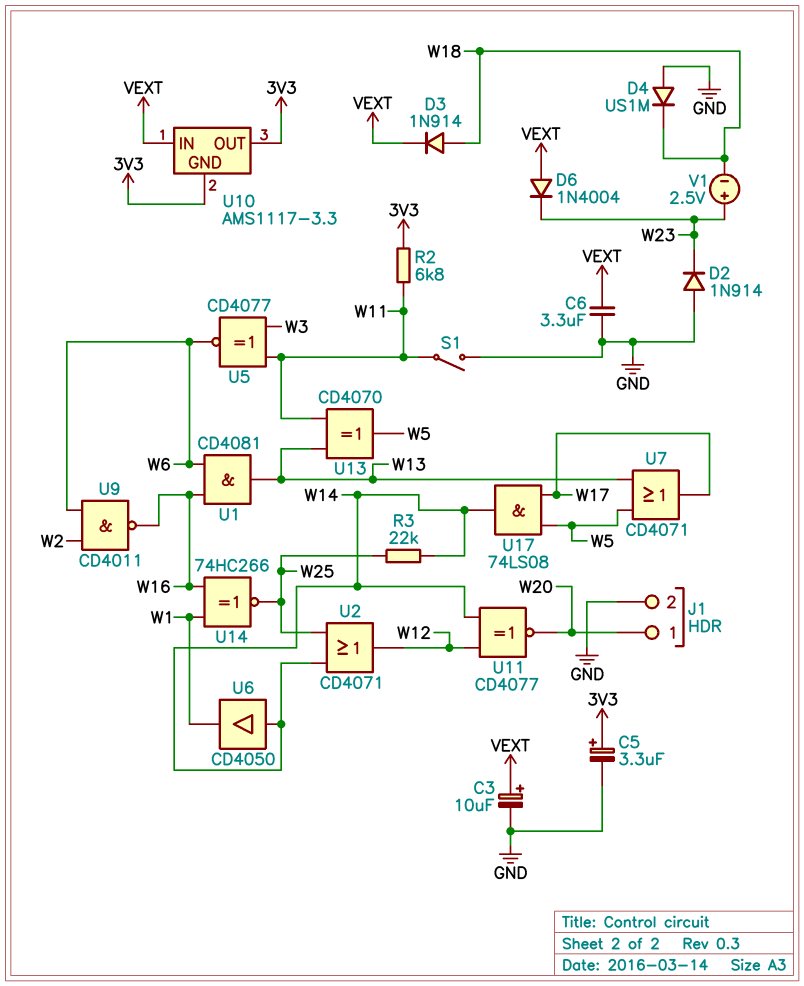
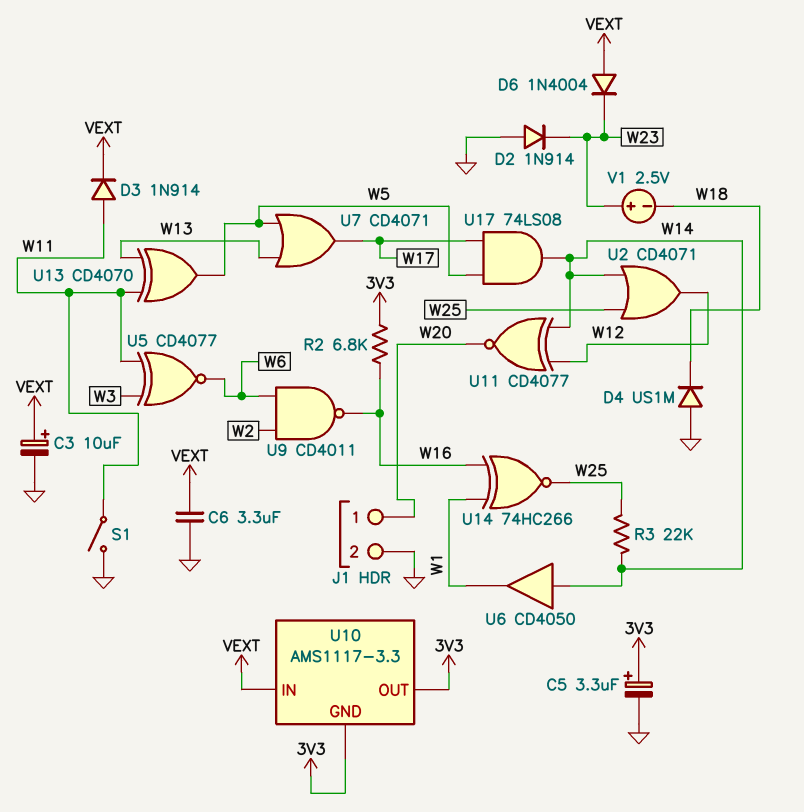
D3: diode 1N914 (A W18, K VEXT) -> diode 1N914 (A W11, K VEXT)
R2: 6.8k (3V3, W11) -> 6.8k (3V3, W16)
U1: AND CD4081 (in W6, in W16, out W13) -> none

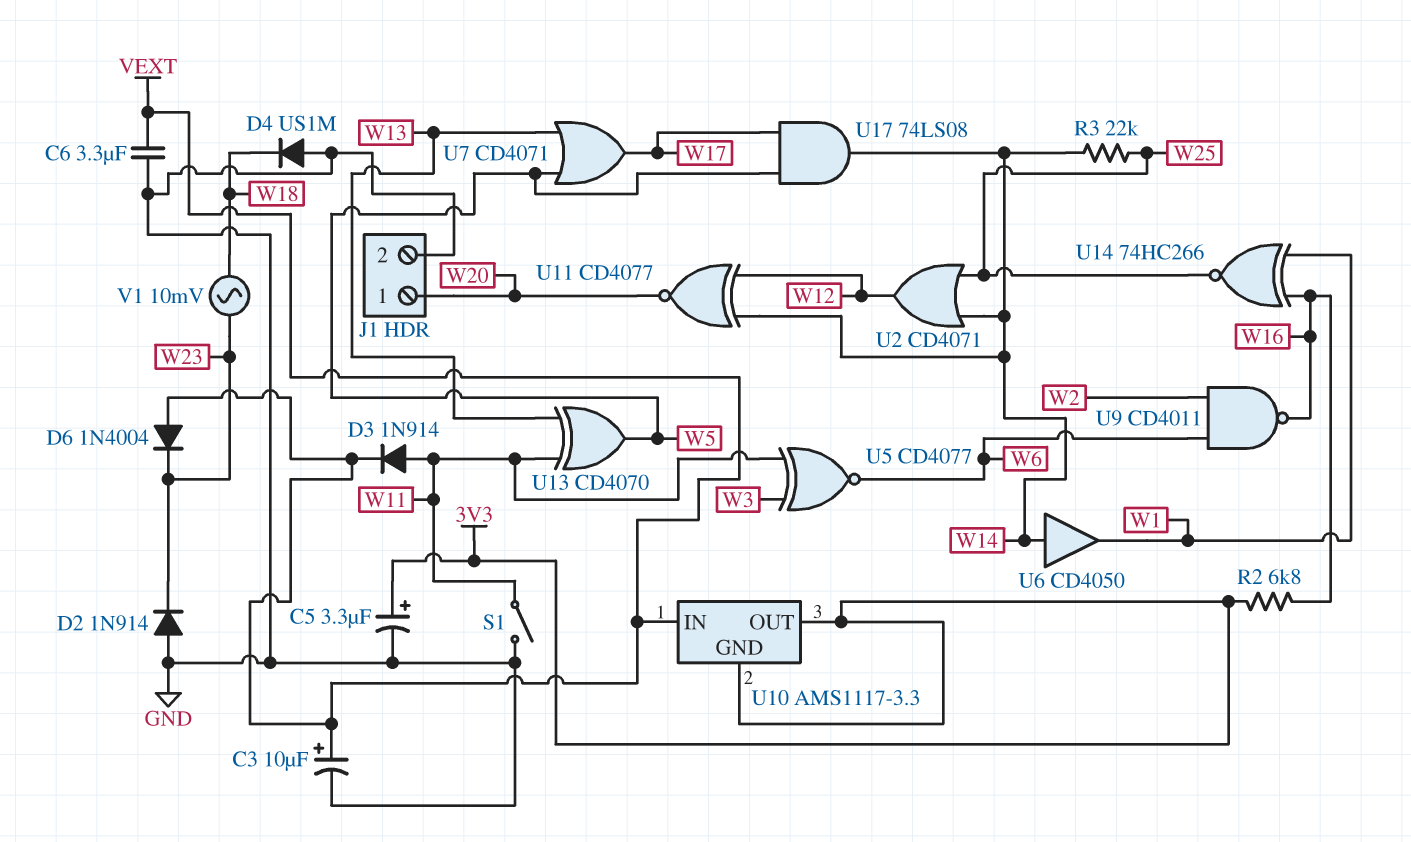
V1: 2.5V (plus W23, minus W18) -> AC 10mV (W18, W23)

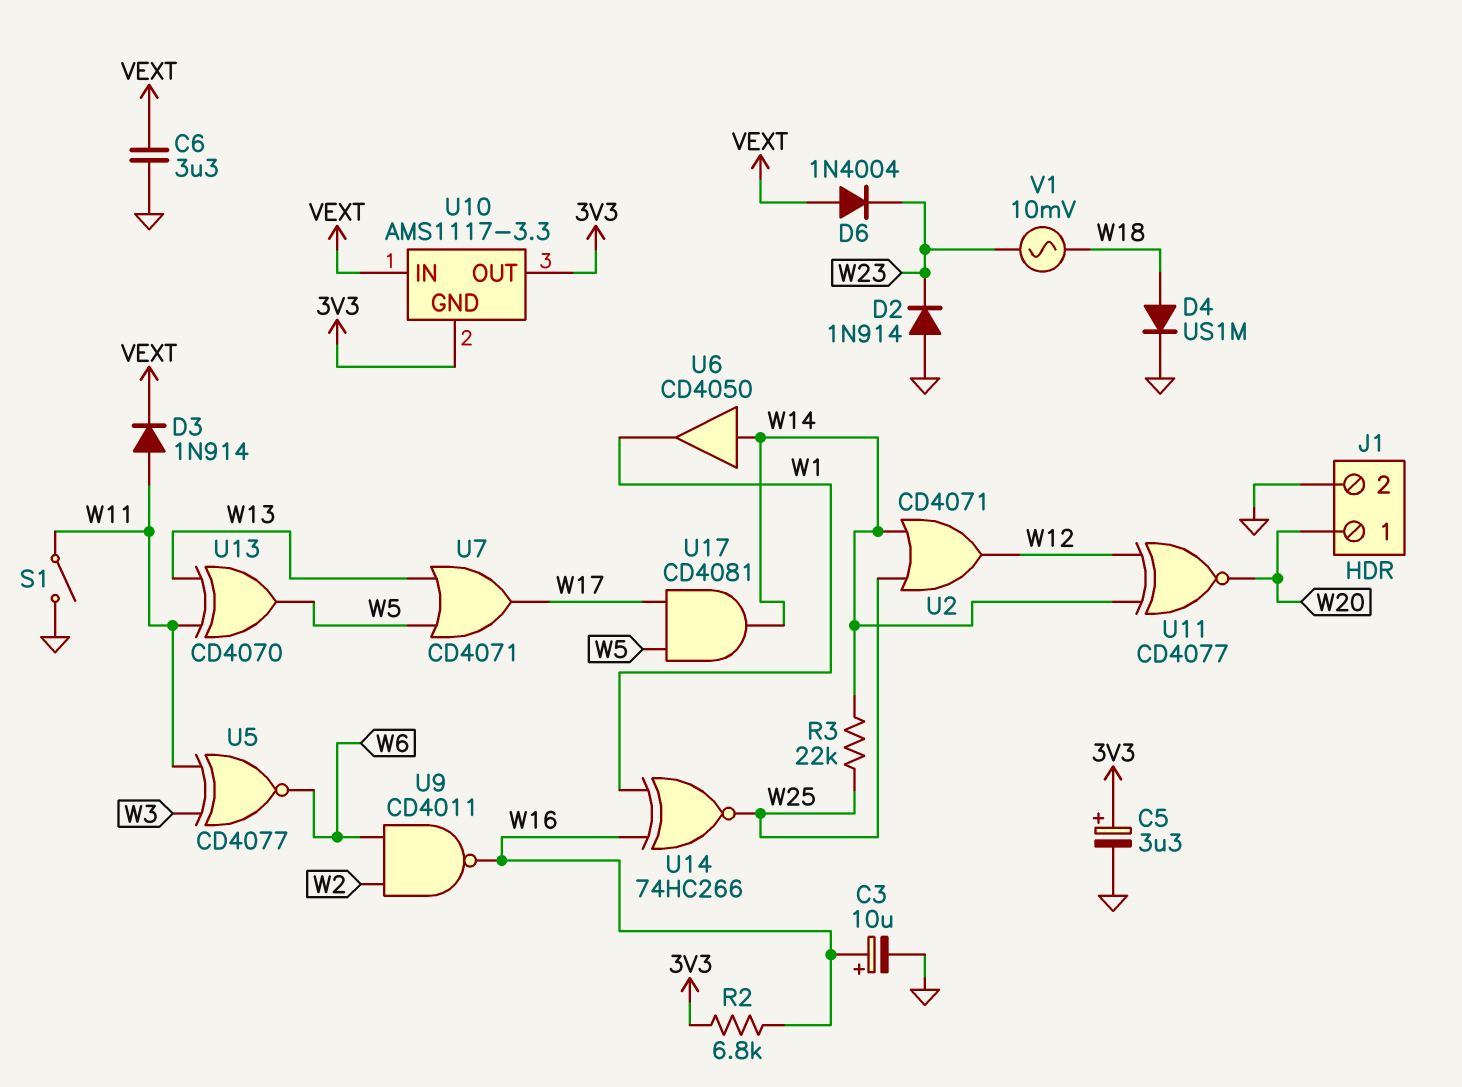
C3: 10uF (plus VEXT, minus GND) -> 10uF (plus W16, minus GND)
D4: diode US1M (A GND, K W18) -> diode US1M (A W18, K GND)
U17: AND 74LS08 (in W5, in W17, out W14) -> AND CD4081 (in W5, in W17, out W14)

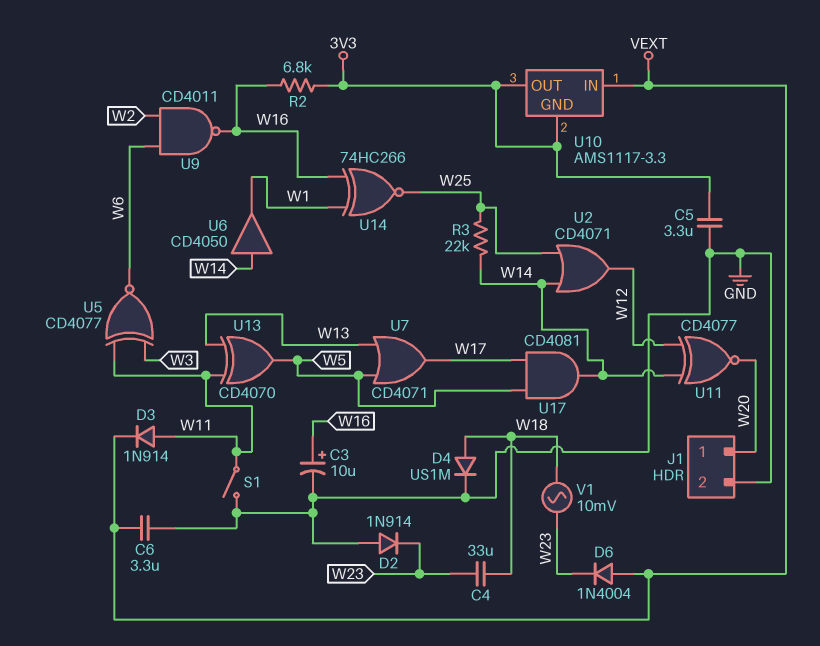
C4: none -> 33uF (W18, W23)
C5: 3.3uF (plus 3V3, minus GND) -> 3.3uF (3V3, GND)

